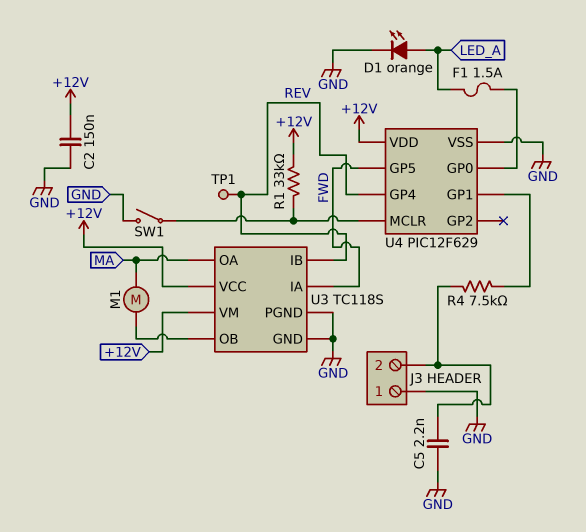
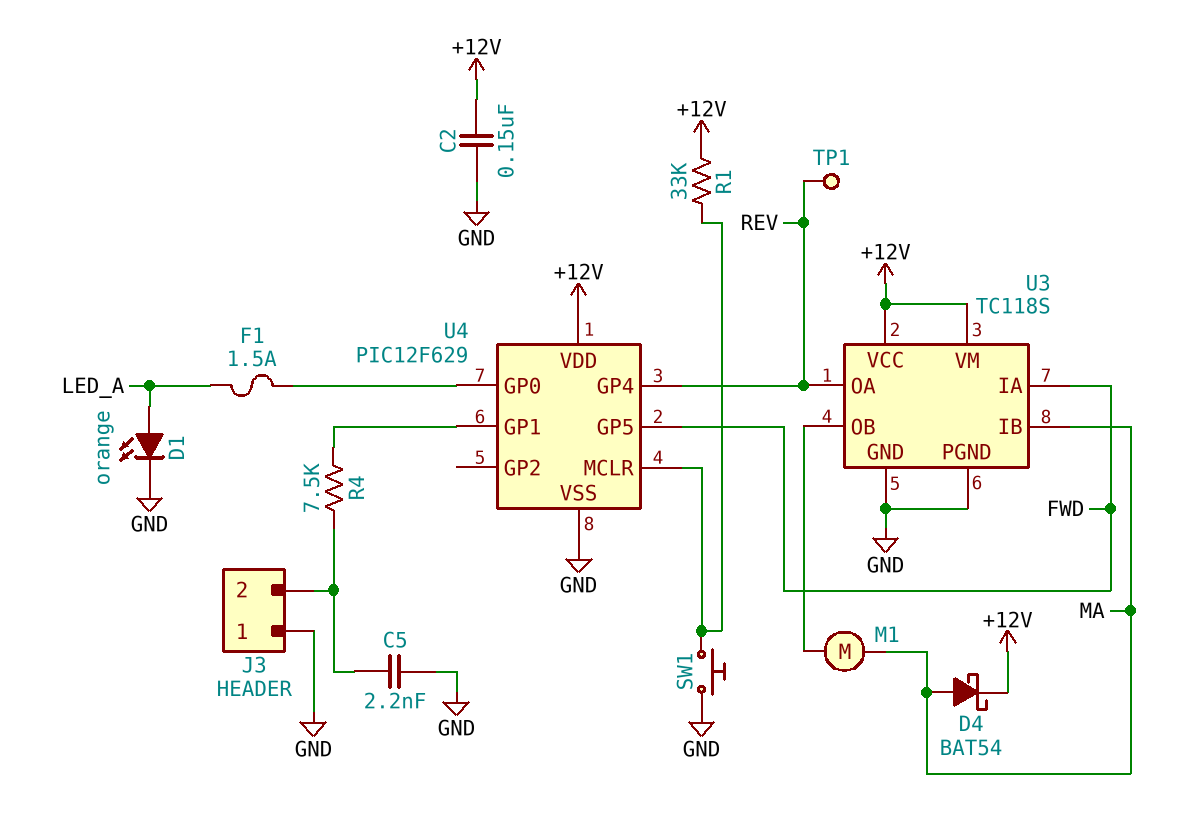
D4: none -> schottky BAT54 (A MA, K +12V)
SW1: switch (GND, U4/MCLR) -> button (GND, U4/MCLR)
U3 pin IB: REV -> MA
U3 pin OA: MA -> REV

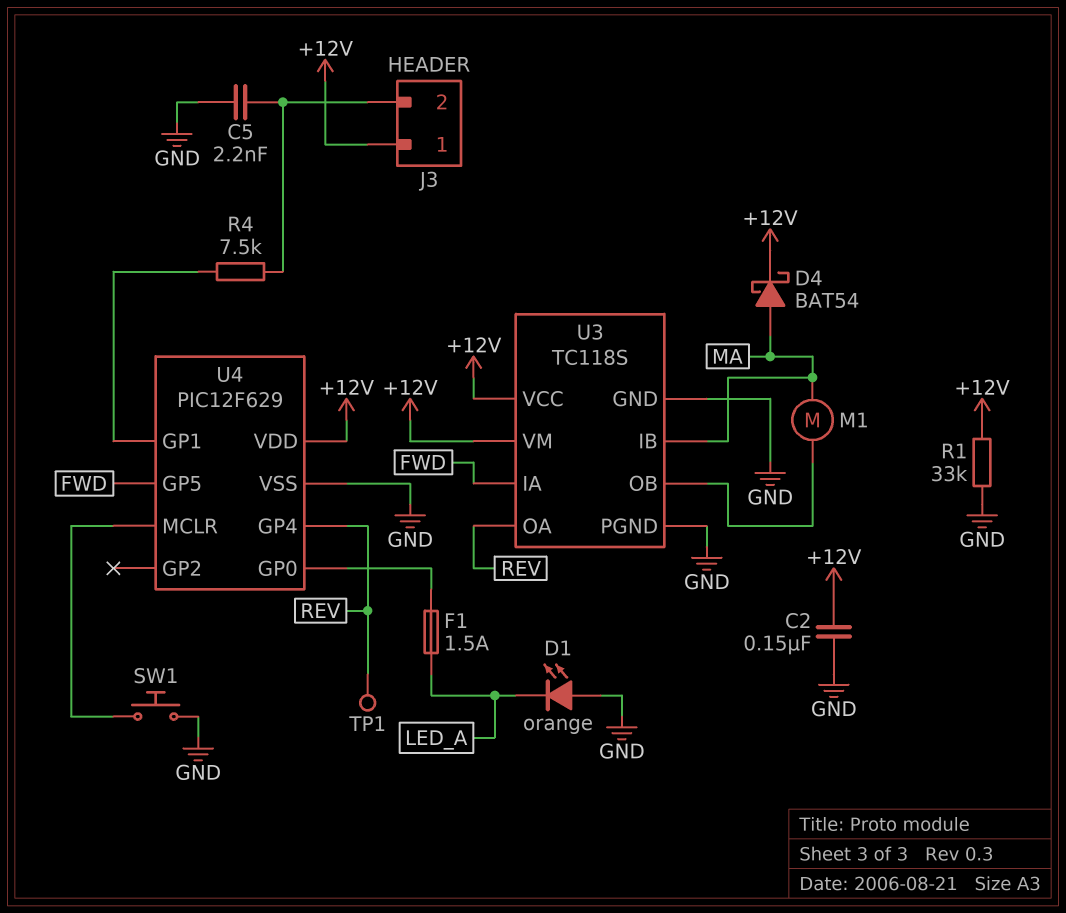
D1: LED orange (A LED_A, K GND) -> LED orange (A GND, K LED_A)
J3 pin 1: GND -> +12V
R1: 33k (+12V, U4/MCLR) -> 33k (+12V, GND)

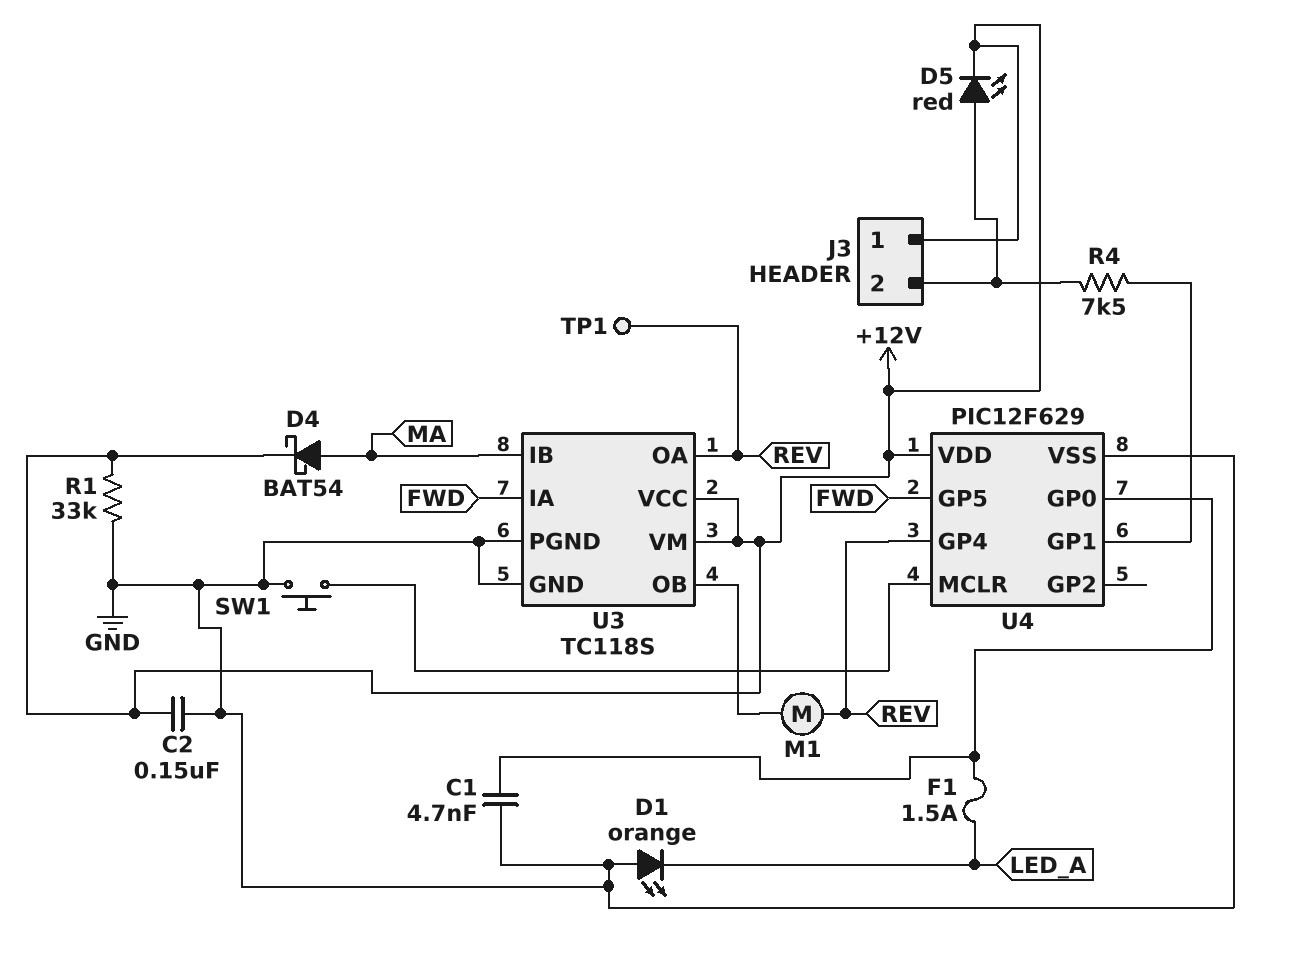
C1: none -> 4.7nF (GND, U4/GP0)
C5: 2.2nF (GND, J3/2) -> none
D5: none -> LED red (A J3/2, K +12V)
M1: motor (MA, U3/OB) -> motor (REV, U3/OB)

